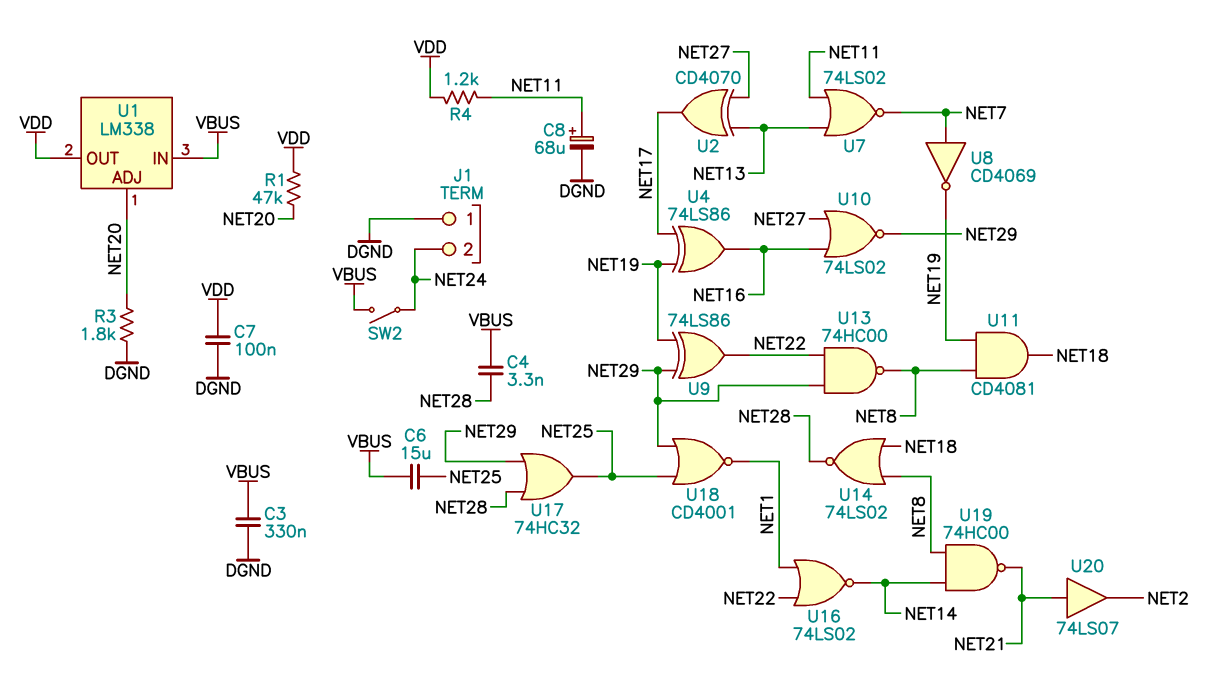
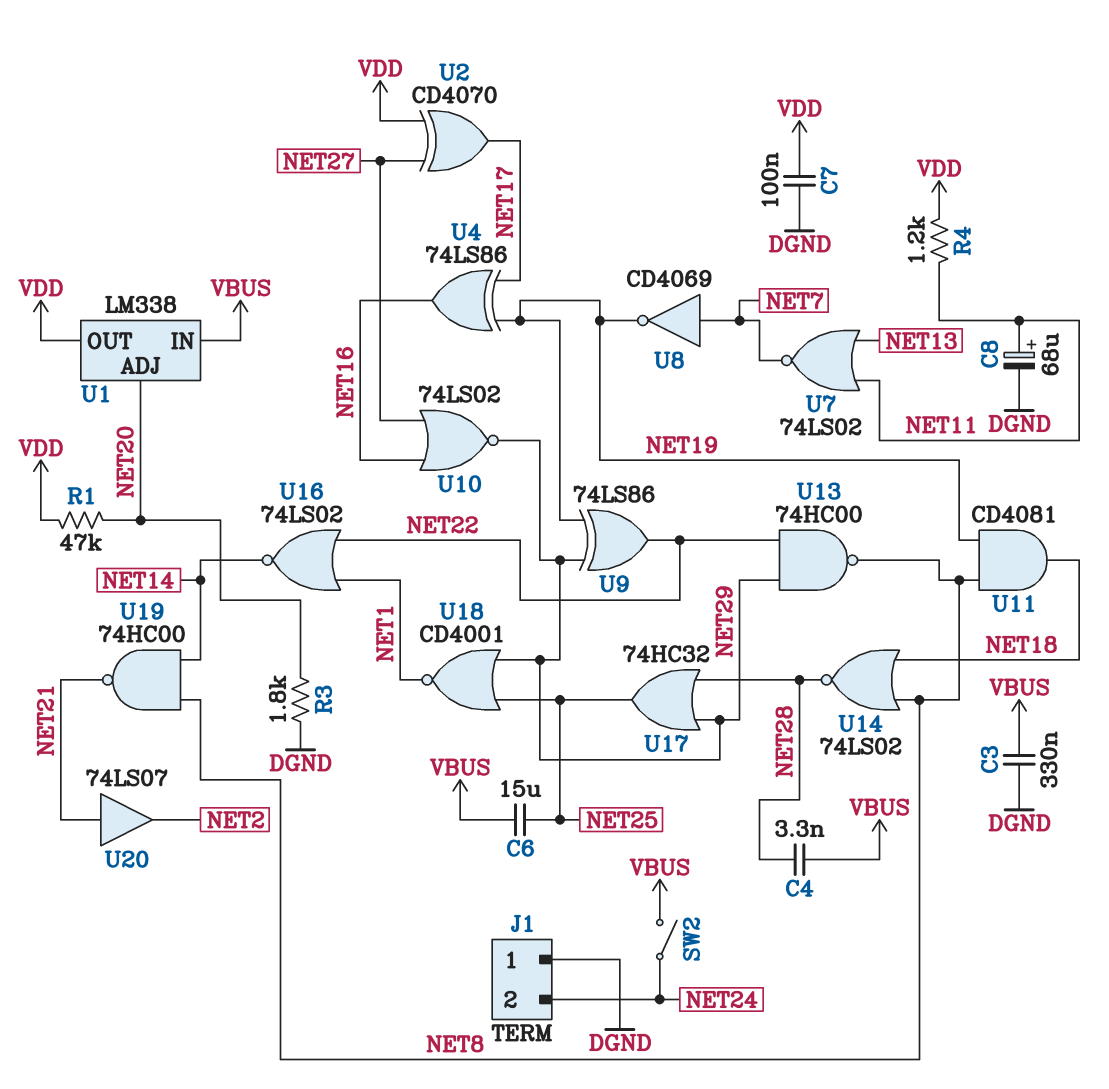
U2: XOR CD4070 (in NET13, in NET27, out NET17) -> XOR CD4070 (in NET27, in VDD, out NET17)

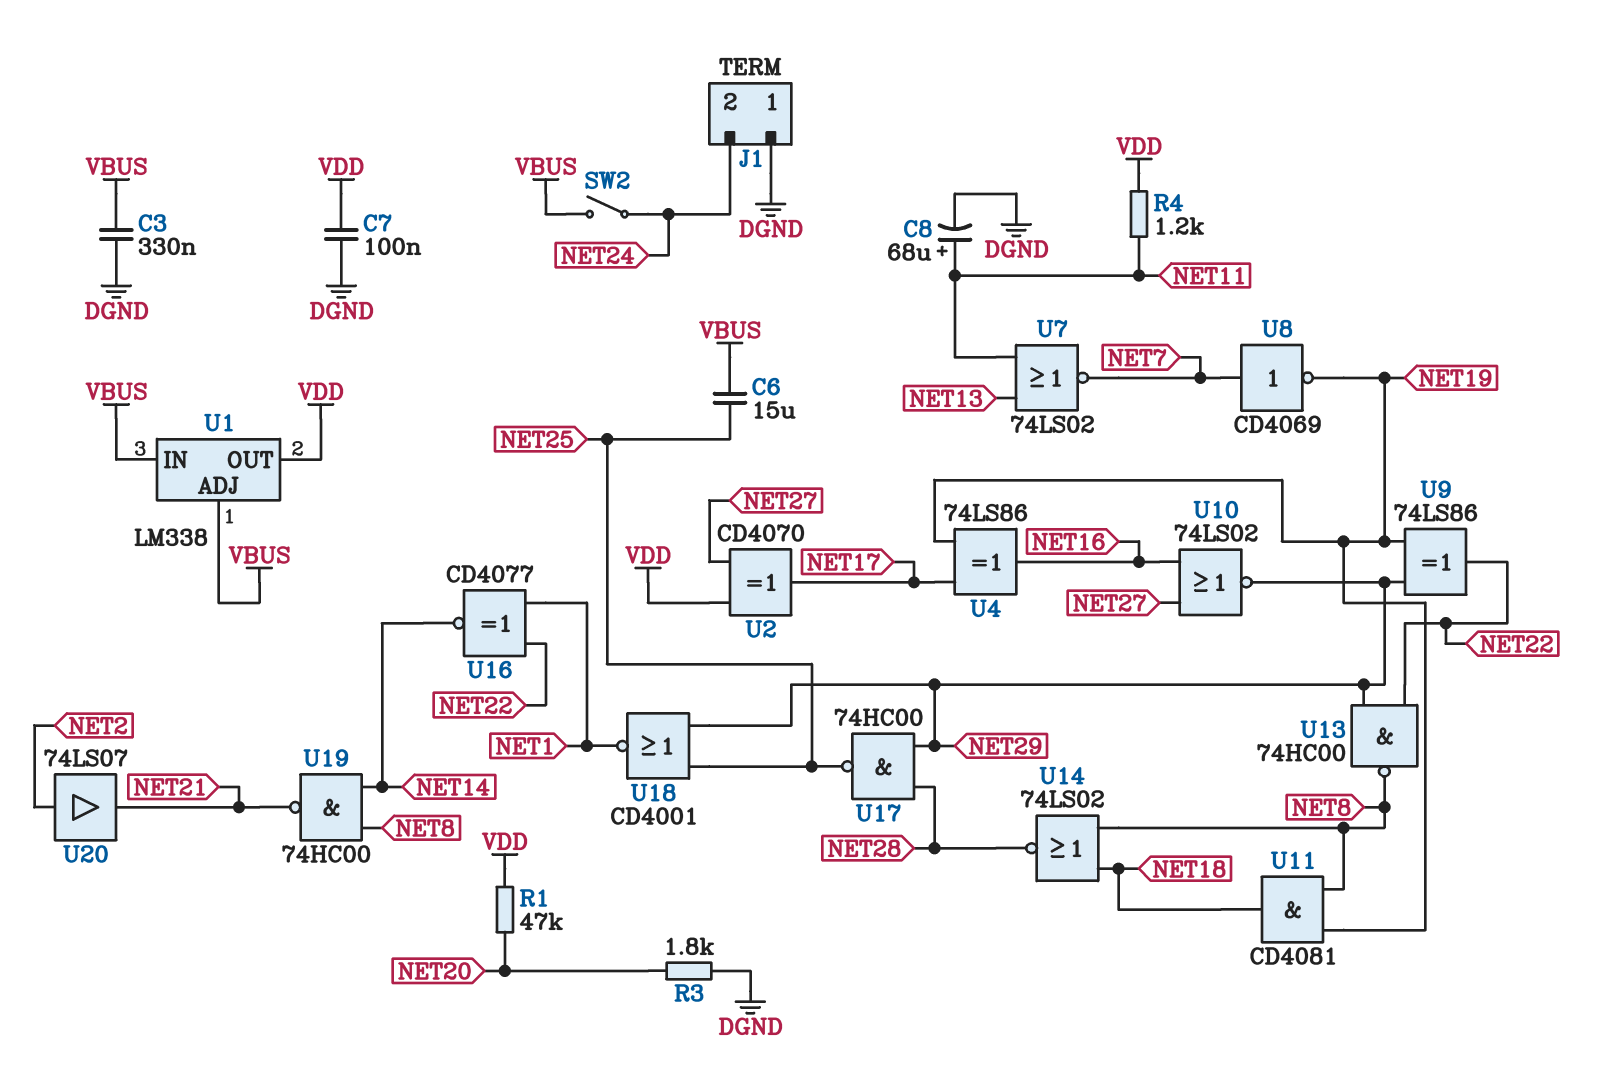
C4: 3.3nF (NET28, VBUS) -> none
U1 pin ADJ: NET20 -> VBUS
U16: NOR 74LS02 (in NET1, in NET22, out NET14) -> XNOR CD4077 (in NET1, in NET22, out NET14)
U17: OR 74HC32 (in NET28, in NET29, out NET25) -> NAND 74HC00 (in NET28, in NET29, out NET25)
U20: buffer 74LS07 (in NET21, out NET2) -> buffer 74LS07 (in NET2, out NET21)

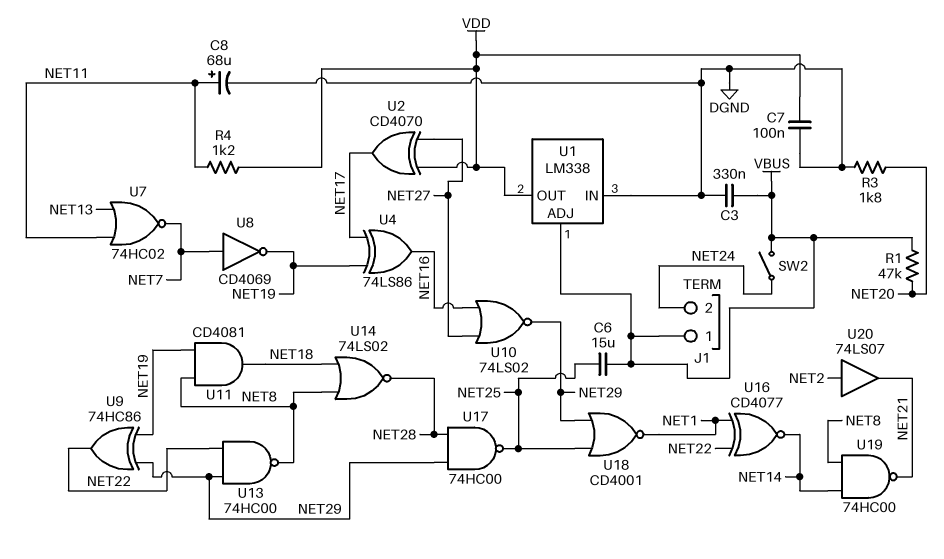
J1 pin 1: DGND -> VBUS
R1: 47k (NET20, VDD) -> 47k (NET20, VBUS)
U1 pin IN: VBUS -> DGND
U7: NOR 74LS02 (in NET11, in NET13, out NET7) -> NOR 74HC02 (in NET11, in NET13, out NET7)
U9: XOR 74LS86 (in NET19, in NET29, out NET22) -> XOR 74HC86 (in NET19, in NET29, out NET22)

